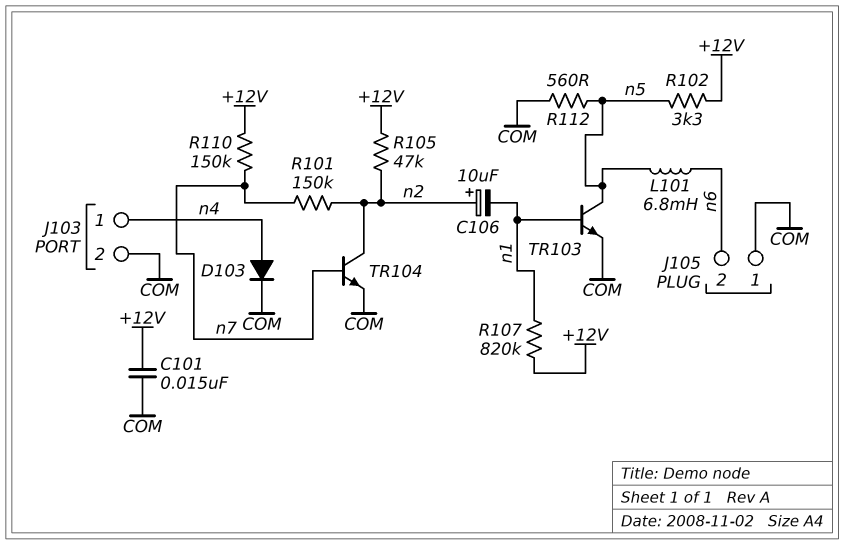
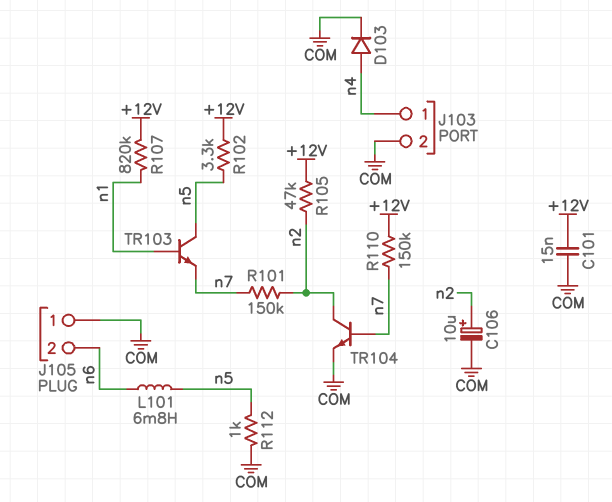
C106: 10uF (plus n2, minus n1) -> 10uF (plus n2, minus COM)
R112: 560 (COM, n5) -> 1k (COM, n5)
TR103: NPN (B n1, C n5, E COM) -> NPN (B n1, C n5, E n7)

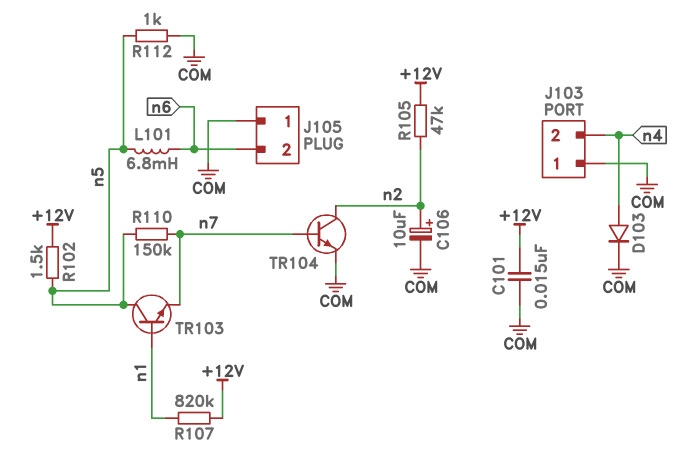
J103 pin 1: n4 -> COM
J103 pin 2: COM -> n4
R101: 150k (n2, n7) -> none
R102: 3.3k (+12V, n5) -> 1.5k (+12V, n5)
R110: 150k (+12V, n7) -> 150k (n5, n7)

